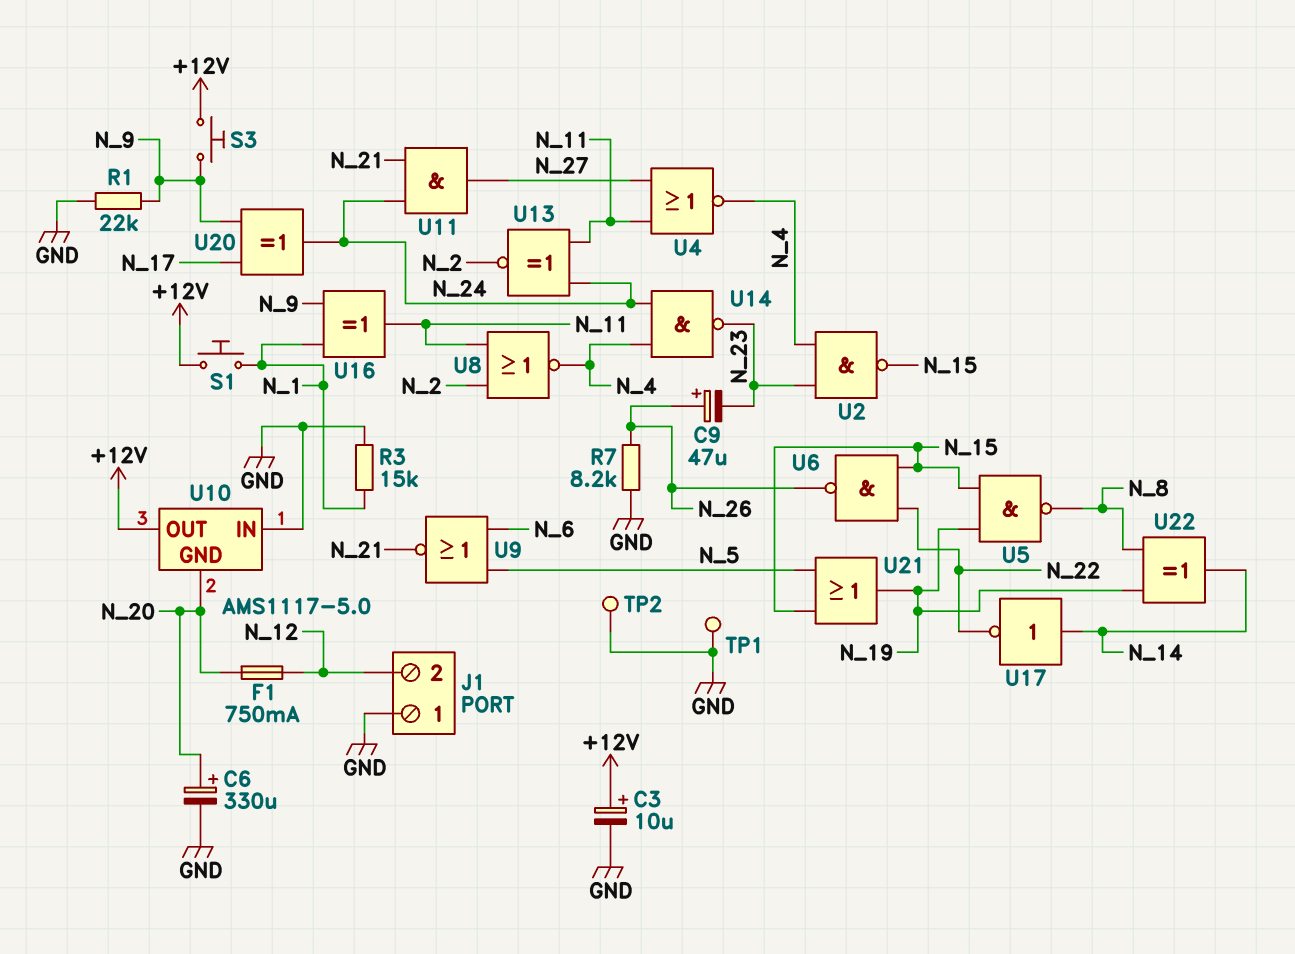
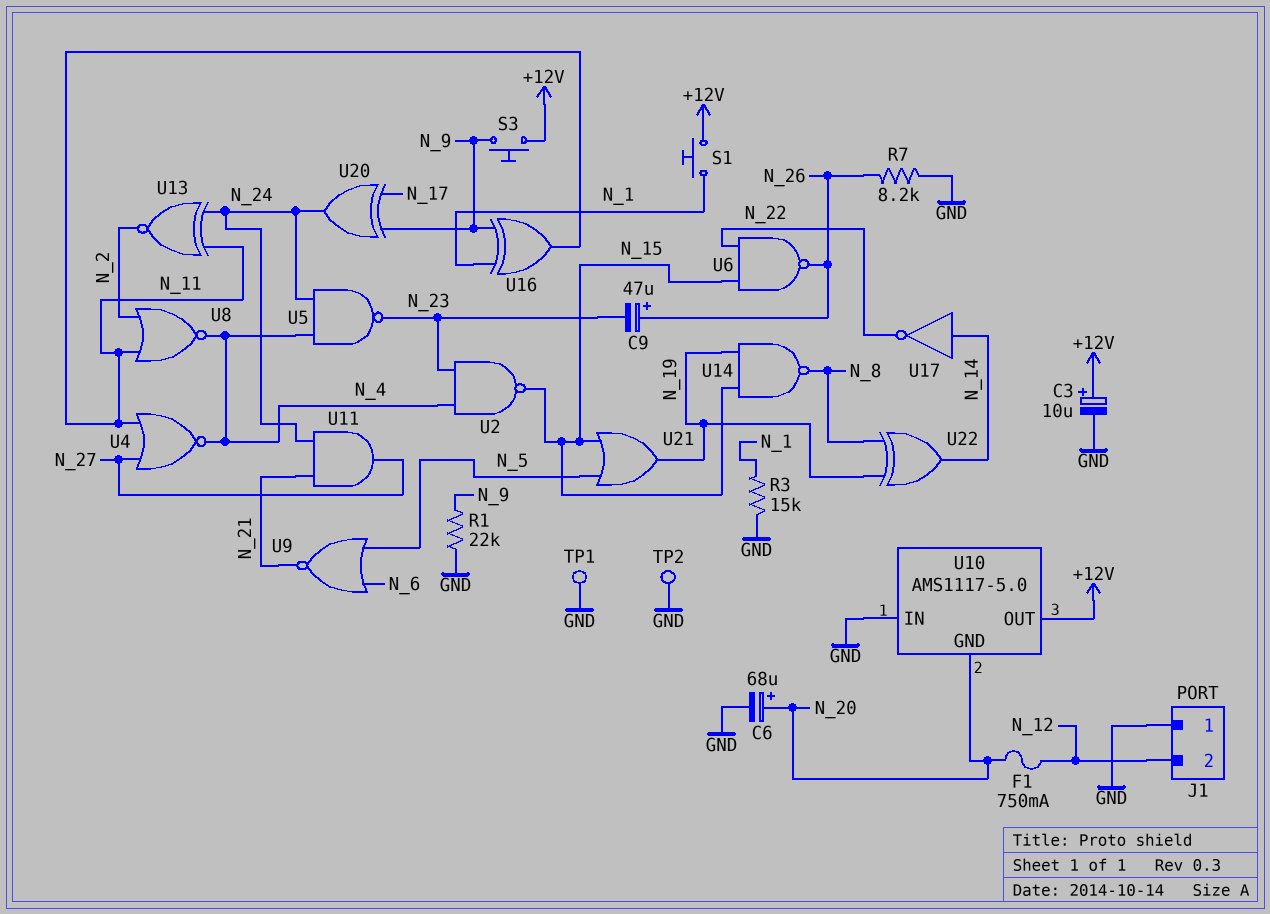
C6: 330uF (plus N_20, minus GND) -> 68uF (plus N_20, minus GND)
U5: NAND (in N_15, in N_19, out N_8) -> NAND (in N_4, in N_24, out N_23)
U14: NAND (in N_4, in N_24, out N_23) -> NAND (in N_15, in N_19, out N_8)

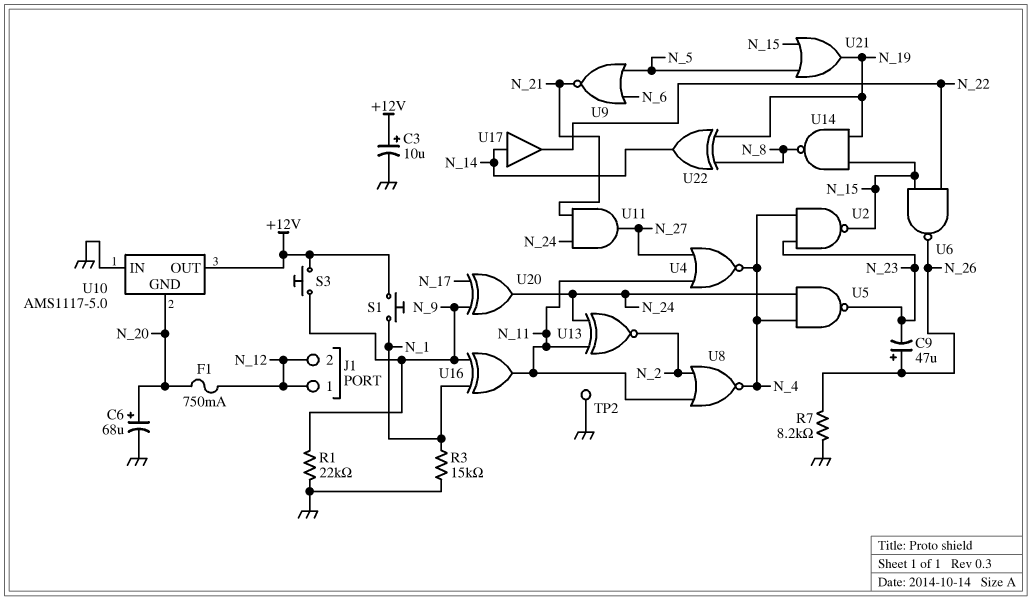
J1 pin 1: GND -> N_12
TP1: test point (GND) -> none
U17: NOT (in N_14, out N_22) -> buffer (in N_14, out N_22)

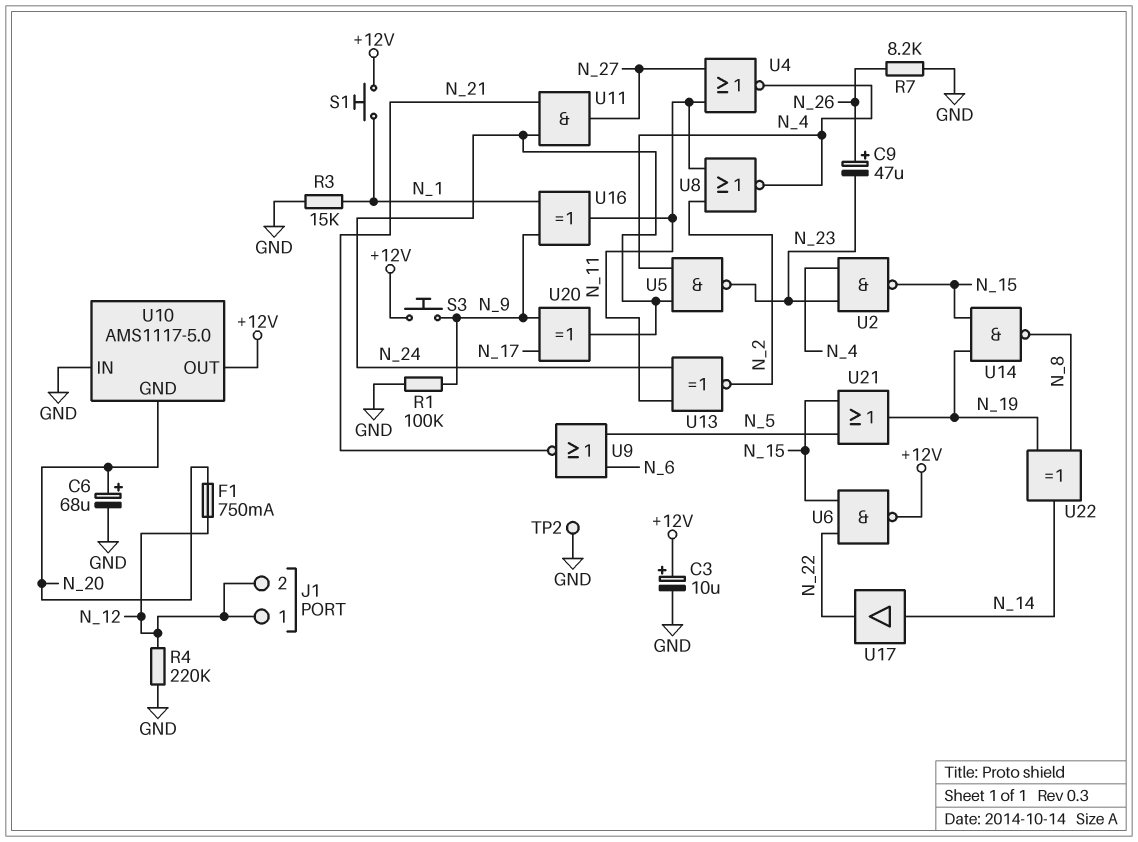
R1: 22k (GND, N_9) -> 100k (GND, N_9)
R4: none -> 220k (GND, N_12)
U6: NAND (in N_15, in N_22, out N_26) -> NAND (in N_15, in N_22, out +12V)

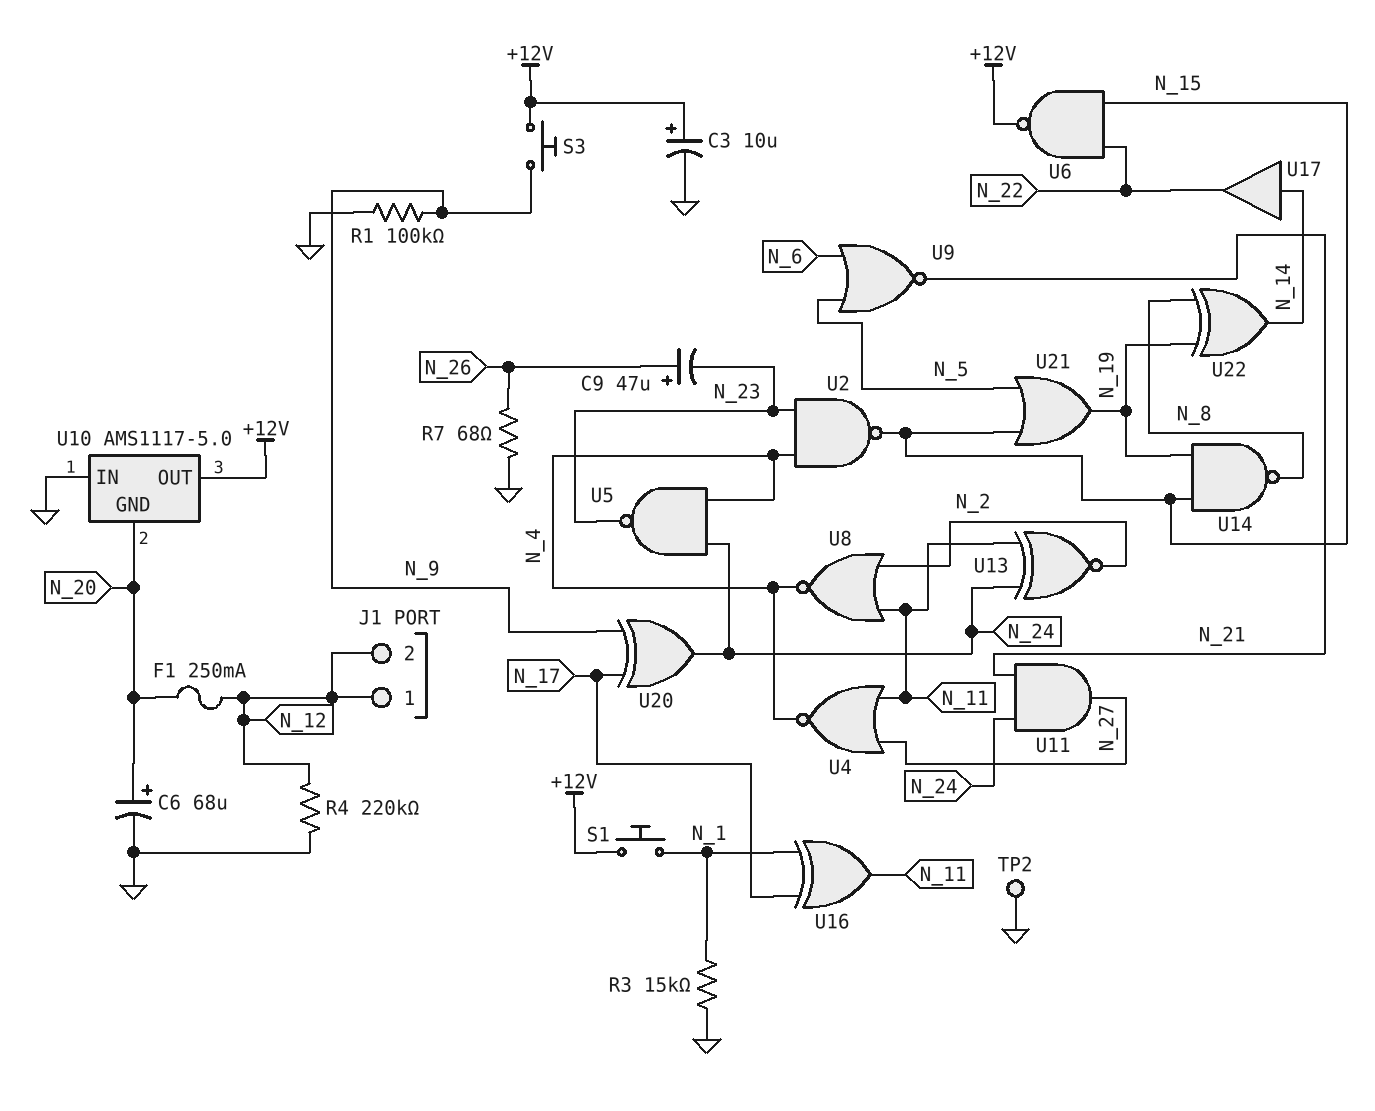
F1: 750mA (N_12, N_20) -> 250mA (N_12, N_20)
R7: 8.2k (GND, N_26) -> 68 (GND, N_26)
U16: XOR (in N_1, in N_9, out N_11) -> XOR (in N_1, in N_17, out N_11)

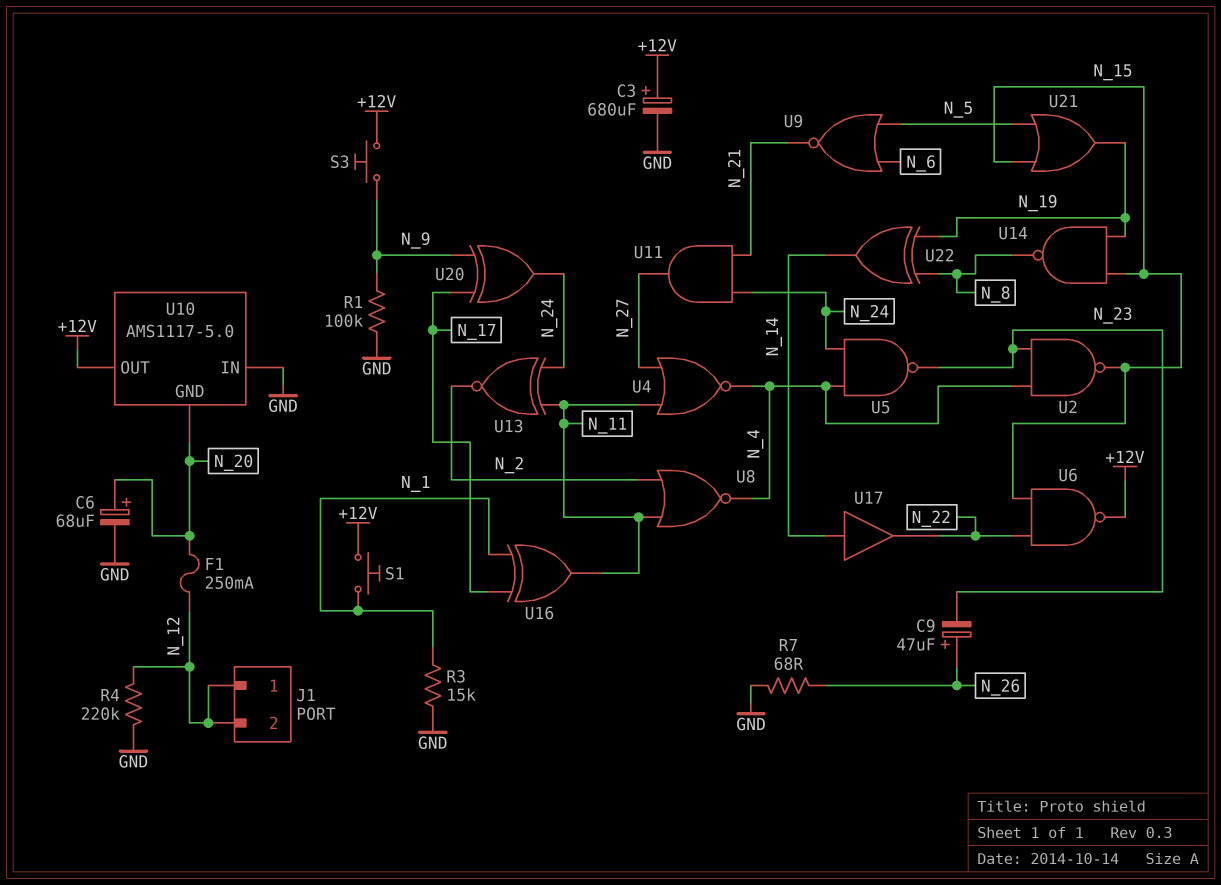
C3: 10uF (plus +12V, minus GND) -> 680uF (plus +12V, minus GND)
TP2: test point (GND) -> none

